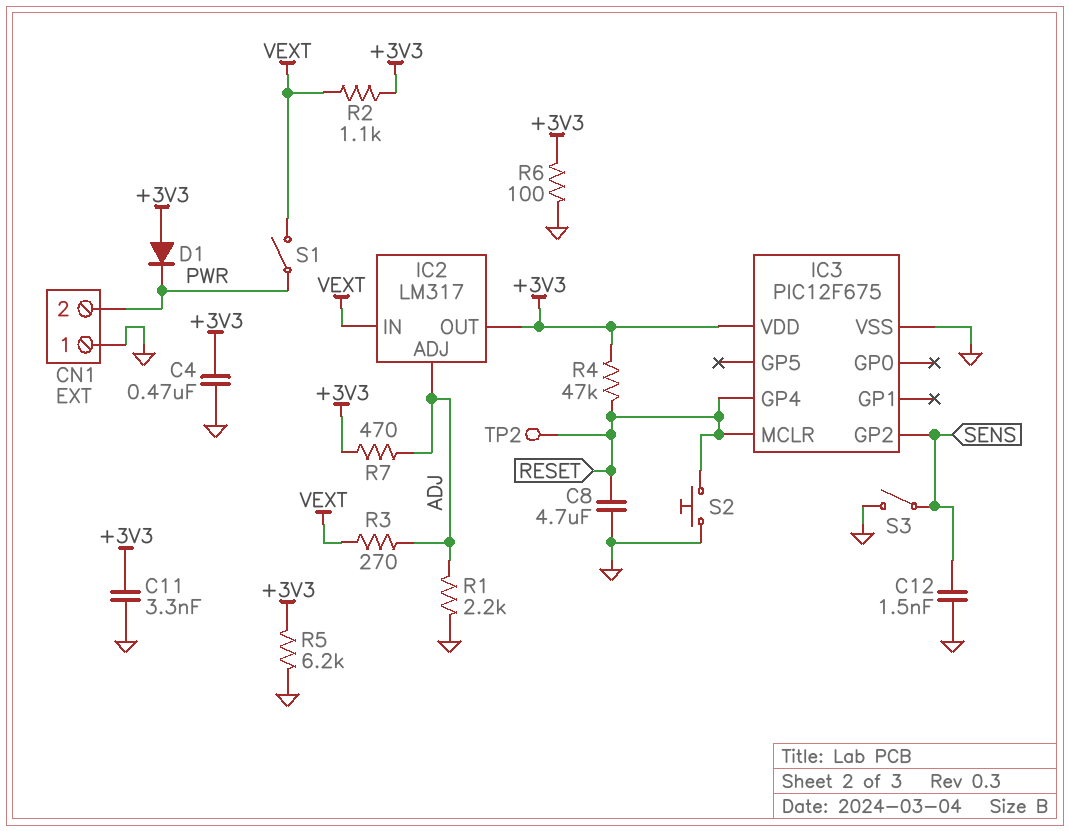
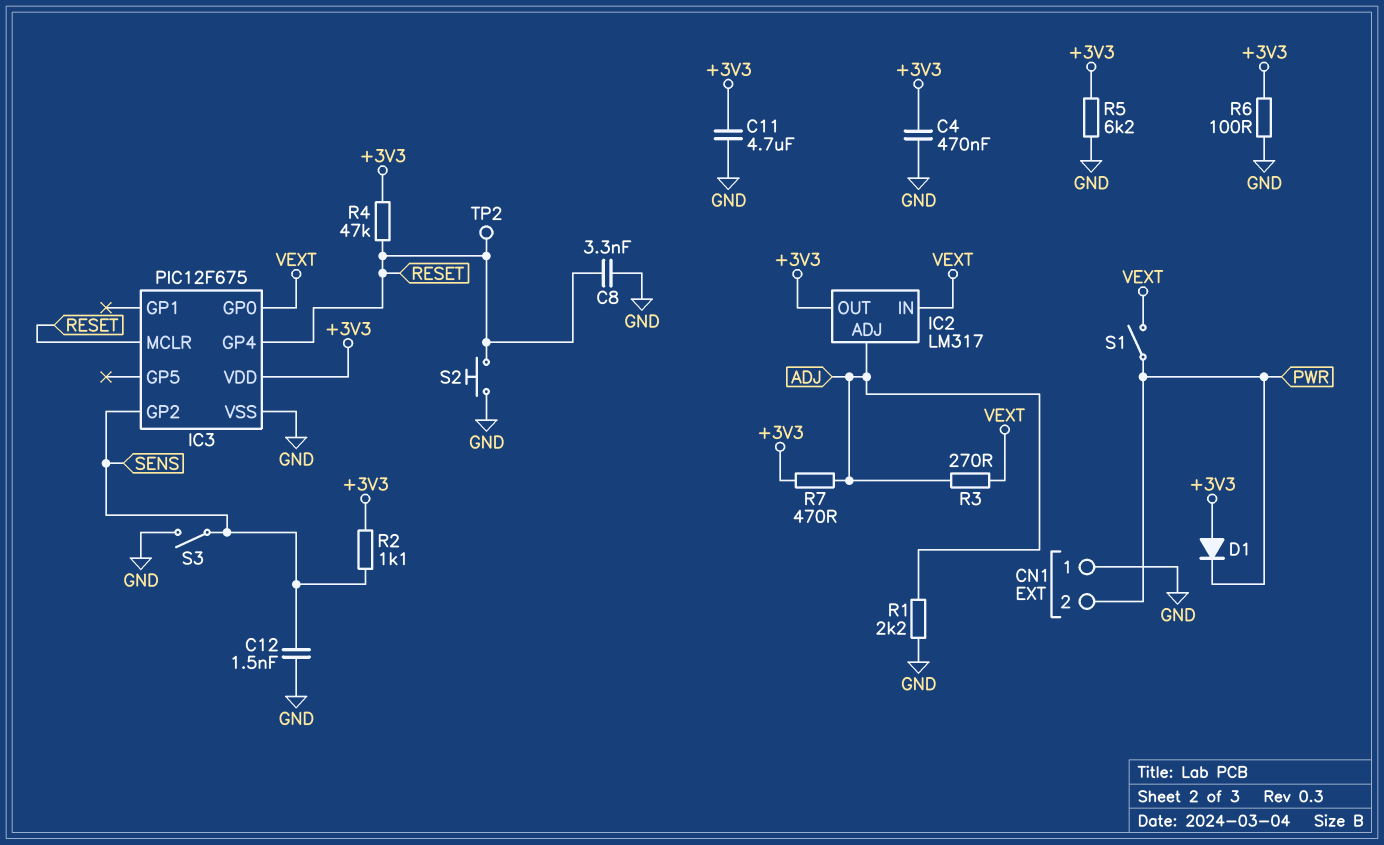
C8: 4.7uF (GND, RESET) -> 3.3nF (GND, RESET)
C11: 3.3nF (+3V3, GND) -> 4.7uF (+3V3, GND)
IC3 pin GP0: none -> VEXT
R2: 1.1k (+3V3, VEXT) -> 1.1k (+3V3, SENS)

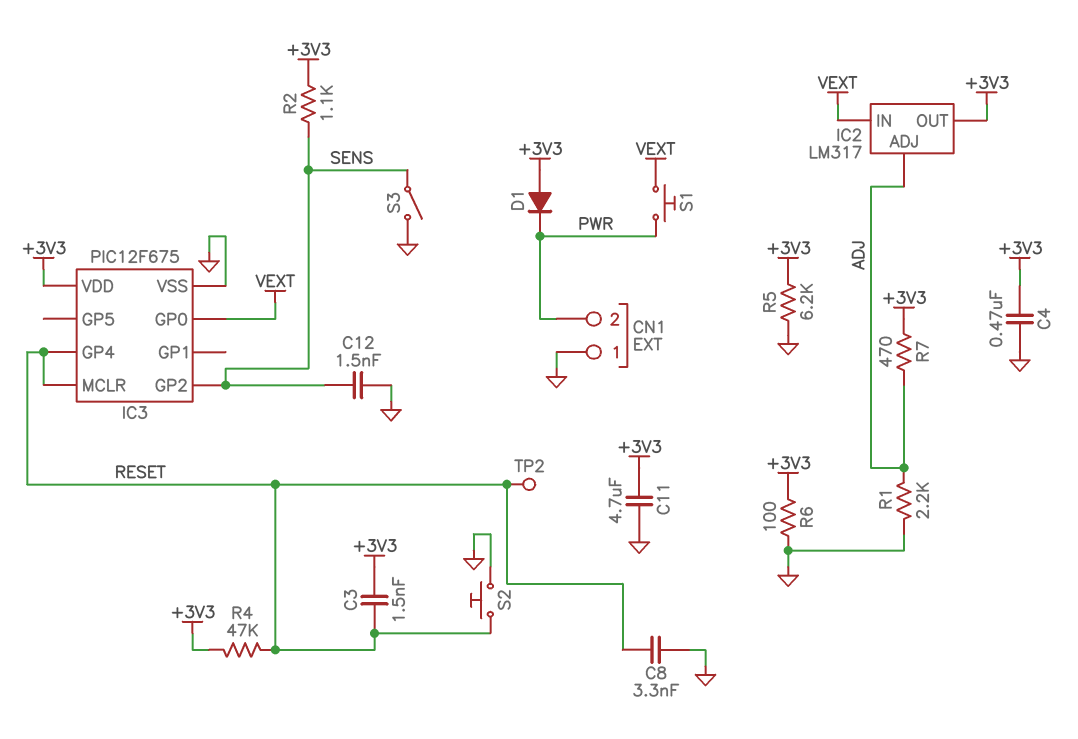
C3: none -> 1.5nF (+3V3, RESET)
R3: 270 (ADJ, VEXT) -> none
S1: switch (PWR, VEXT) -> button (PWR, VEXT)

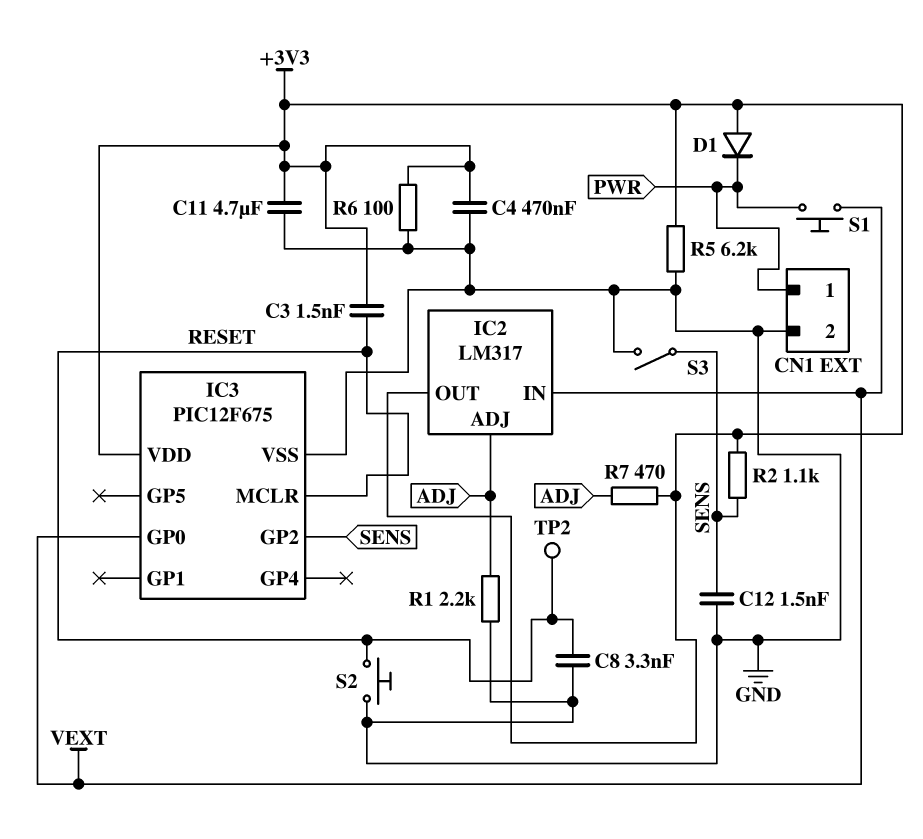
CN1 pin 1: GND -> PWR
CN1 pin 2: PWR -> GND
IC3 pin GP4: RESET -> none
R4: 47k (+3V3, RESET) -> none

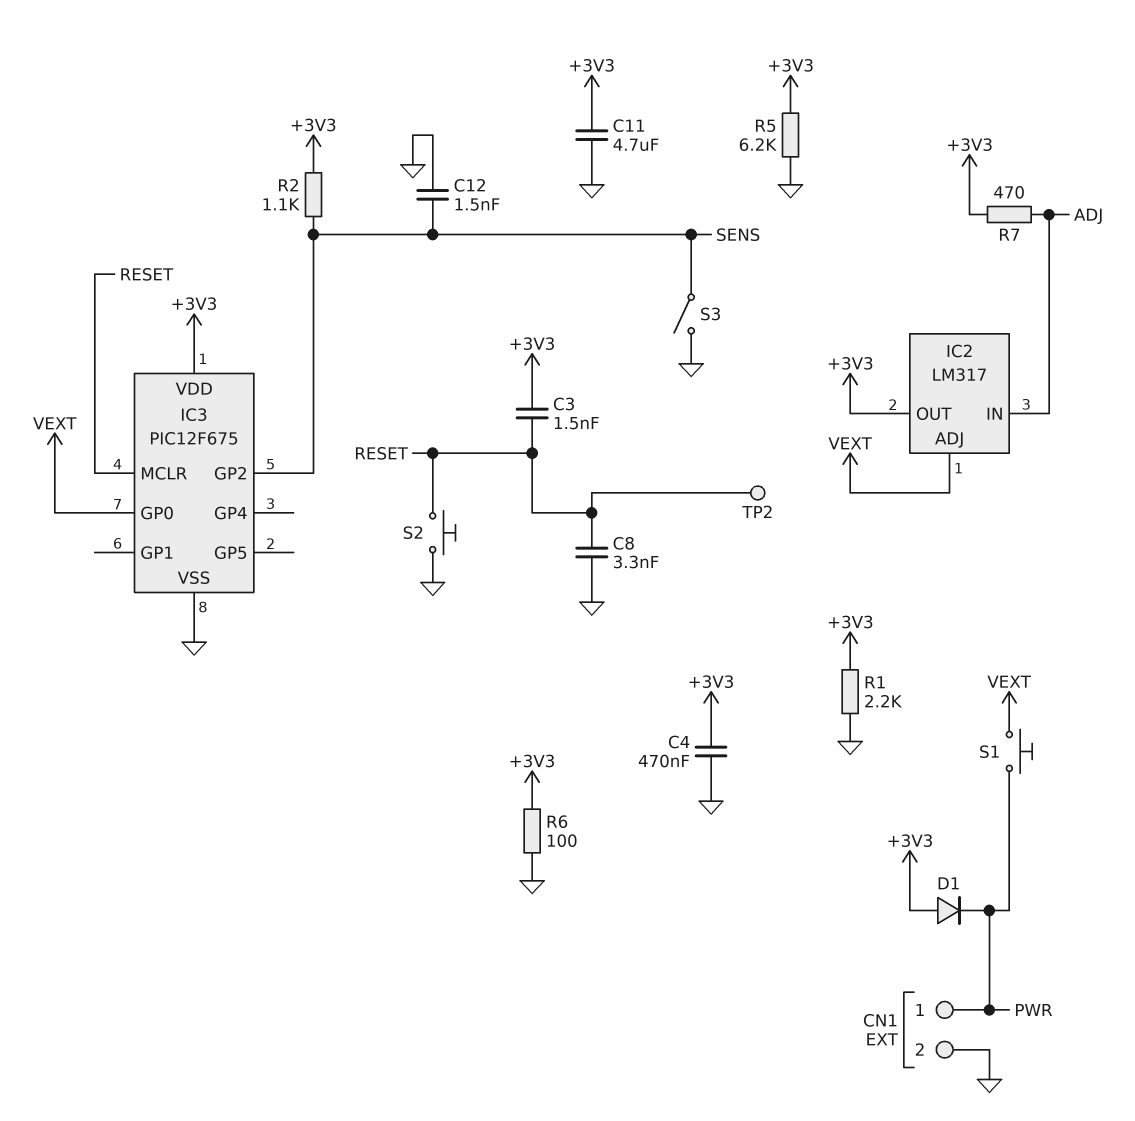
IC2 pin ADJ: ADJ -> VEXT
IC2 pin IN: VEXT -> ADJ
R1: 2.2k (ADJ, GND) -> 2.2k (+3V3, GND)

